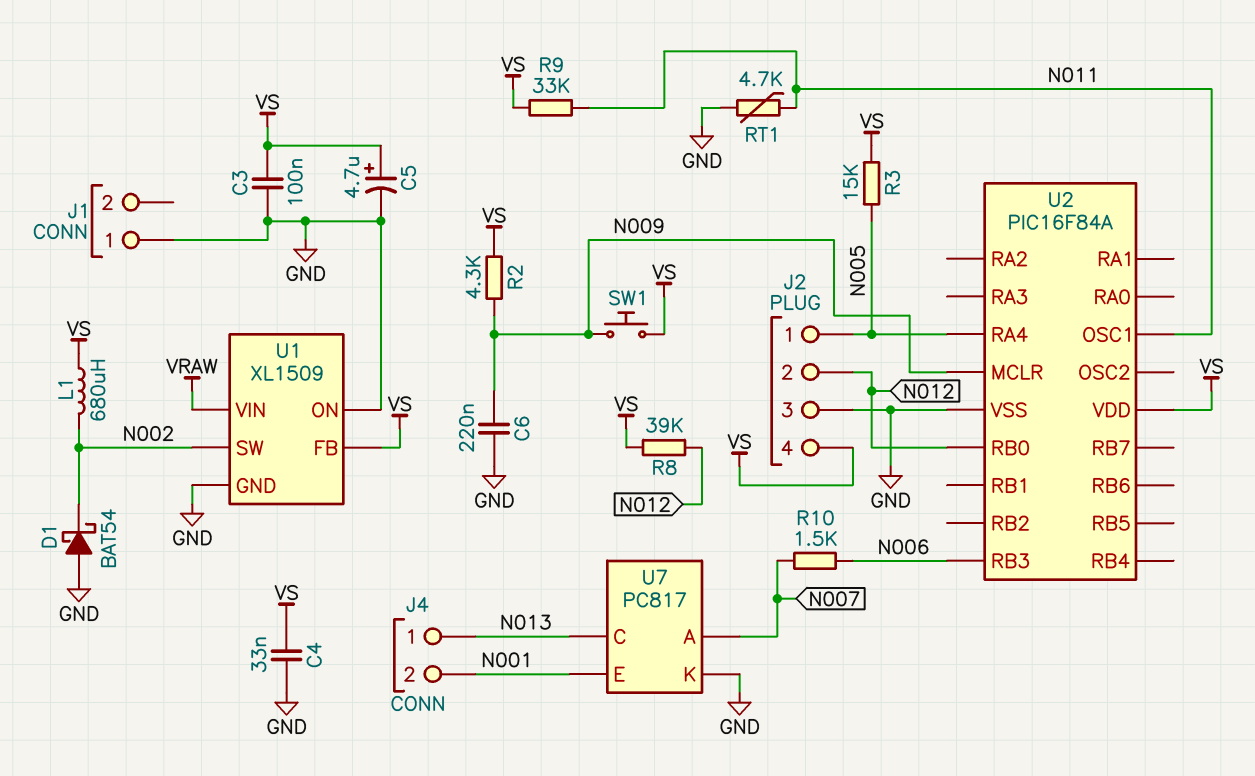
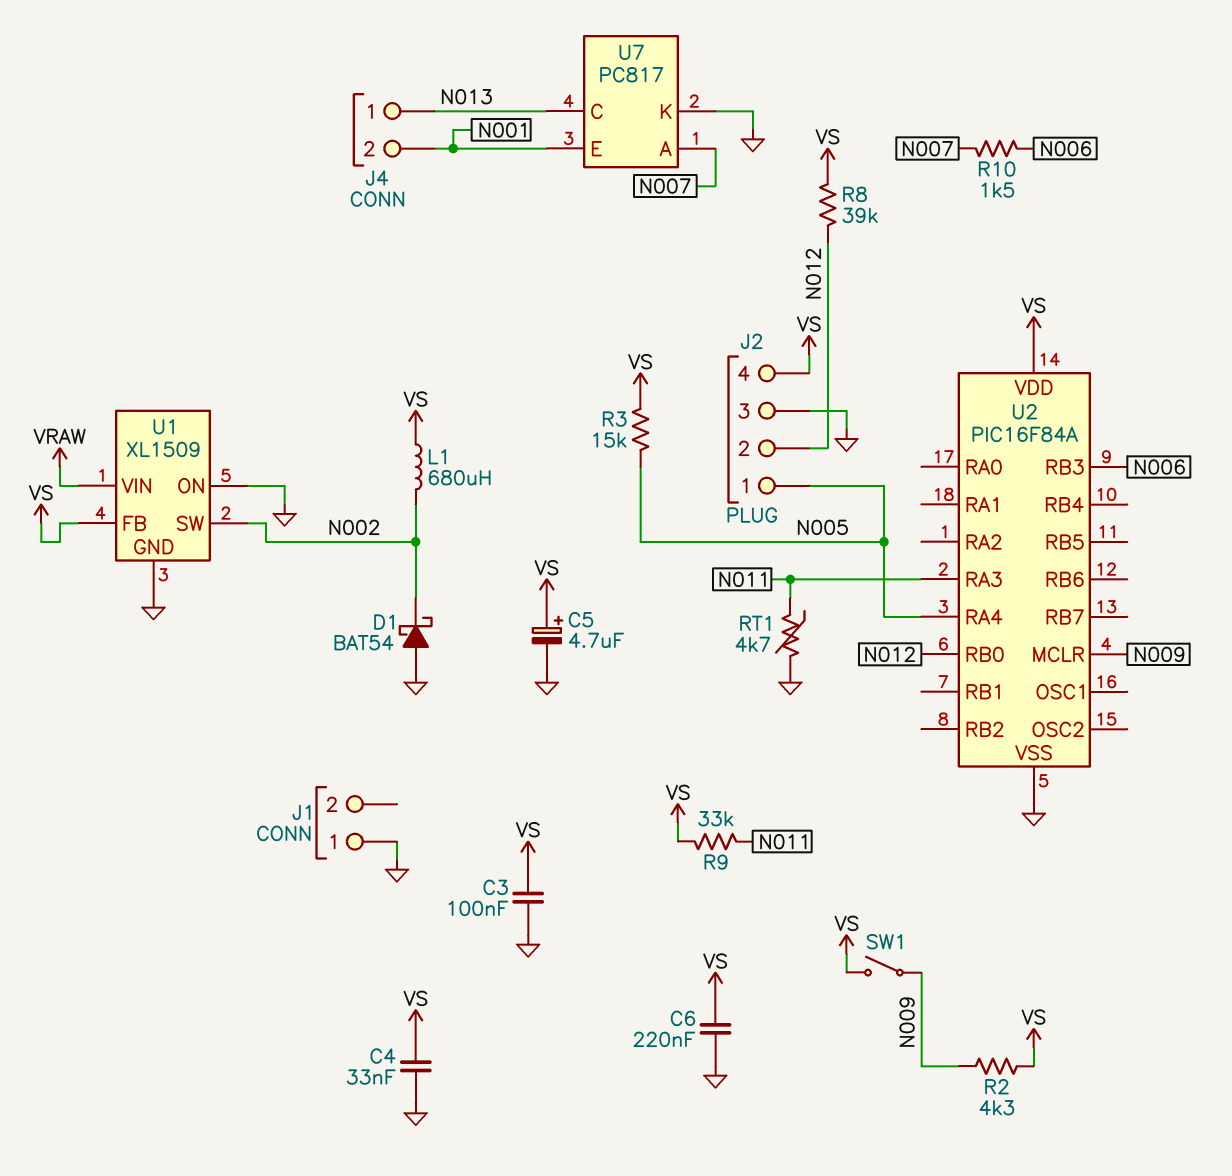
C6: 220nF (GND, N009) -> 220nF (GND, VS)
SW1: button (N009, VS) -> switch (N009, VS)
U2 pin OSC1: N011 -> none
U2 pin RA3: none -> N011

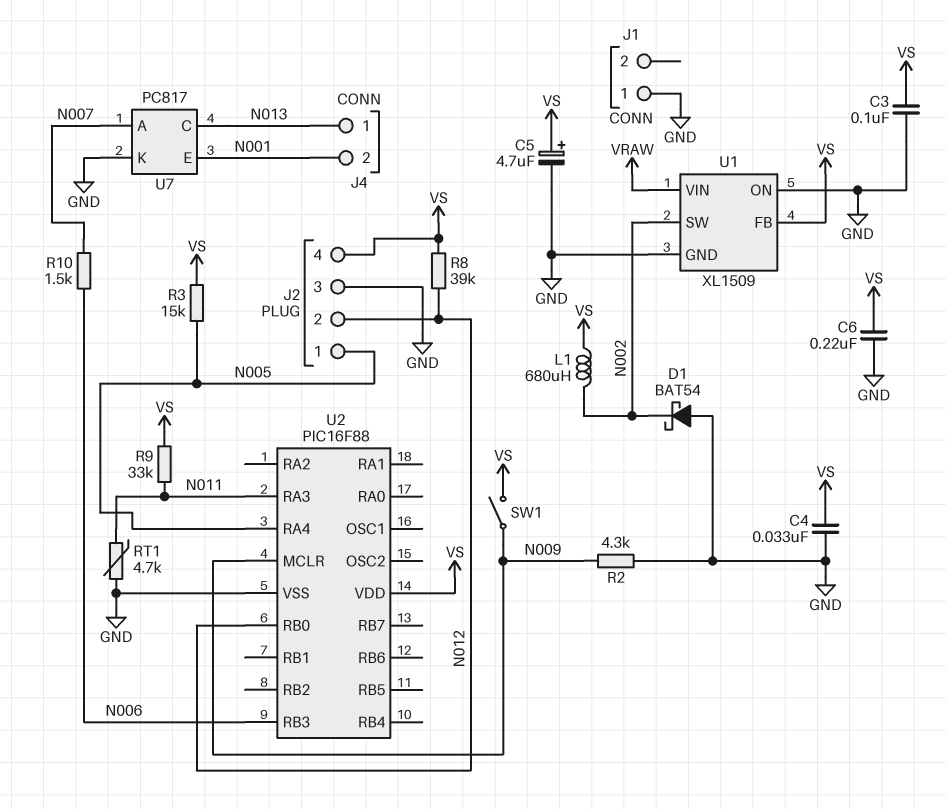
R2: 4.3k (N009, VS) -> 4.3k (GND, N009)
U2: PIC16F84A -> PIC16F88

